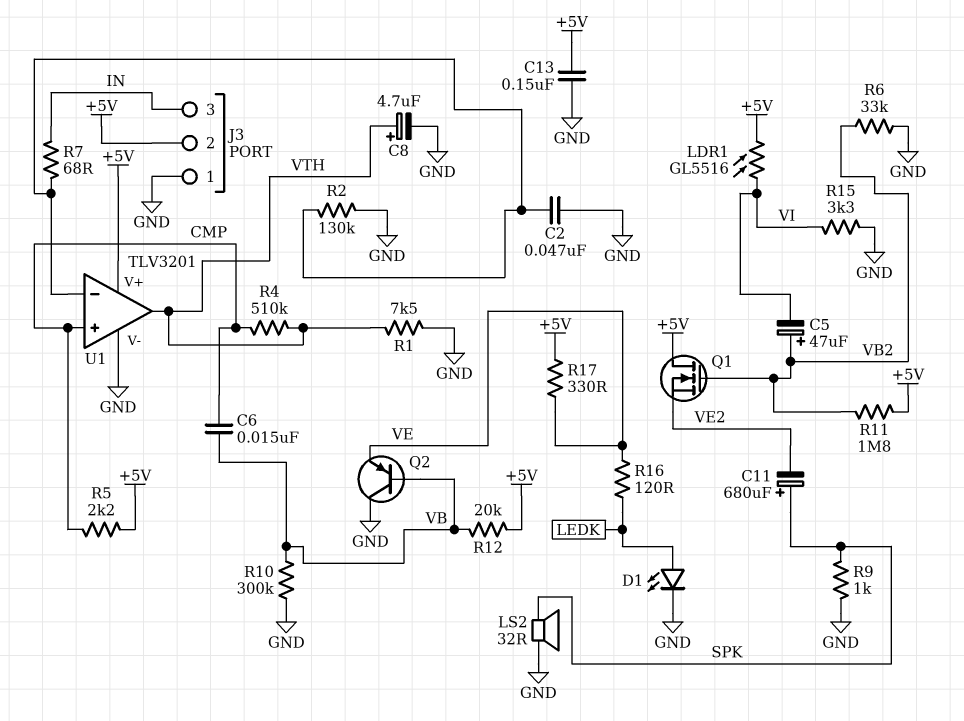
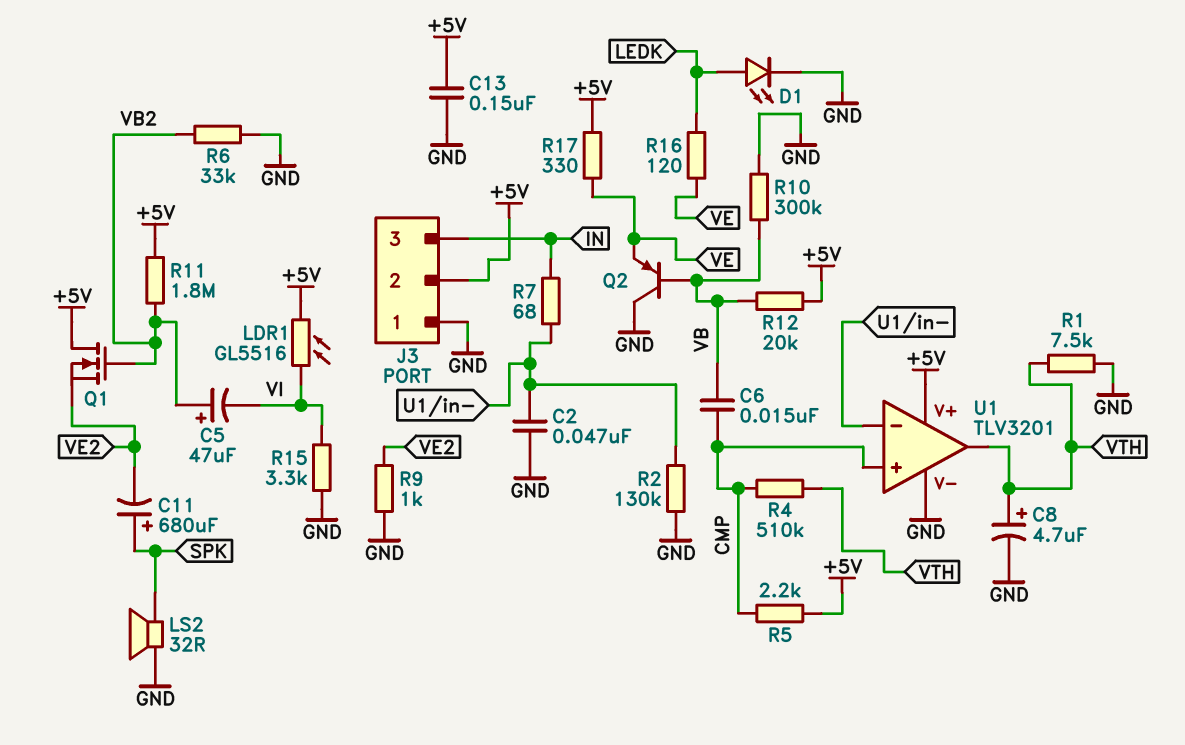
R9: 1k (GND, SPK) -> 1k (GND, VE2)

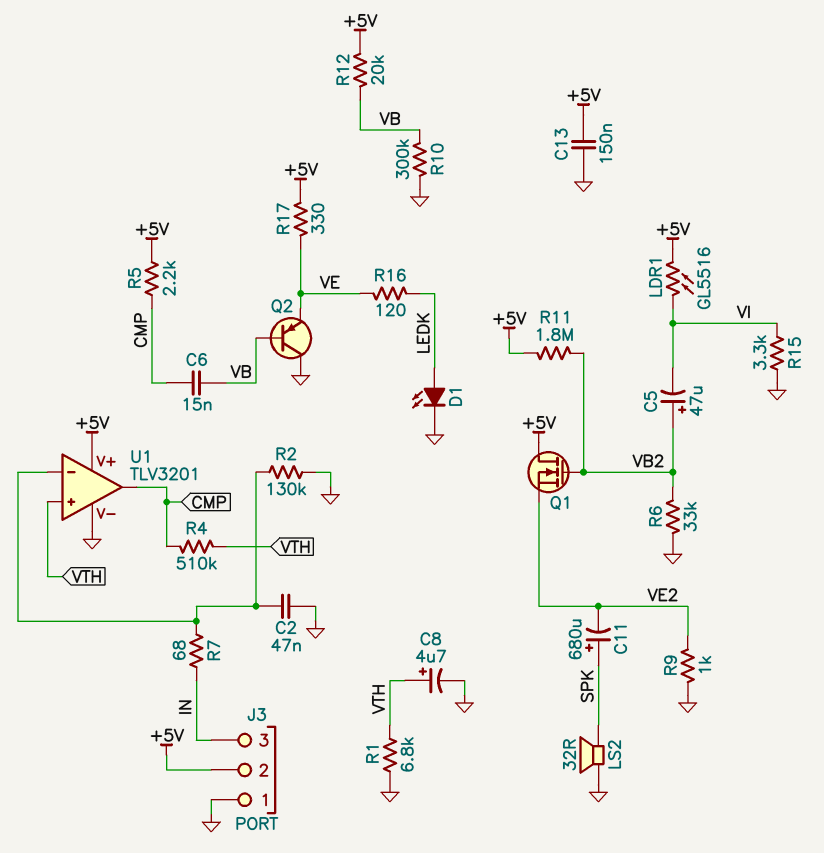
R1: 7.5k (GND, VTH) -> 6.8k (GND, VTH)
U1 pin in+: CMP -> VTH
U1 pin out: VTH -> CMP

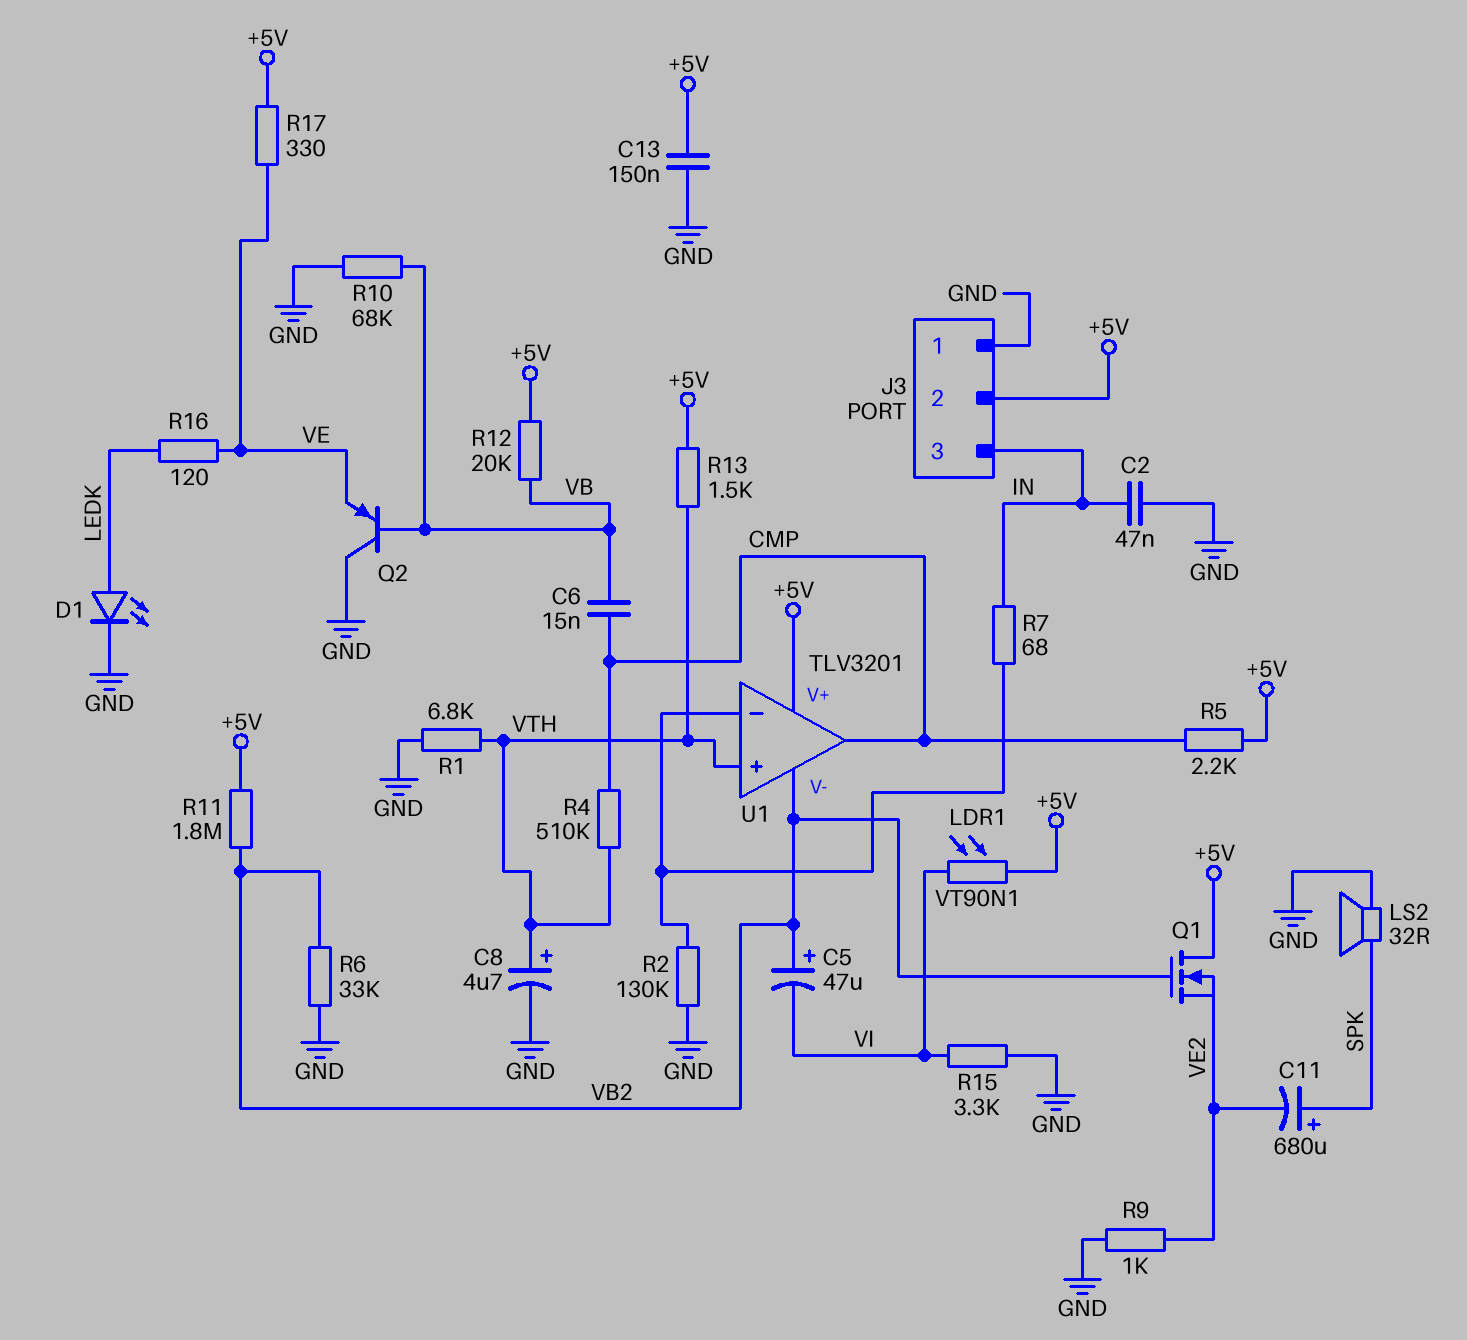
C2: 47nF (GND, U1/in-) -> 47nF (GND, IN)
LDR1: GL5516 (+5V, VI) -> VT90N1 (+5V, VI)
R10: 300k (GND, VB) -> 68k (GND, VB)
R13: none -> 1.5k (+5V, VTH)
U1 pin V-: GND -> VB2

